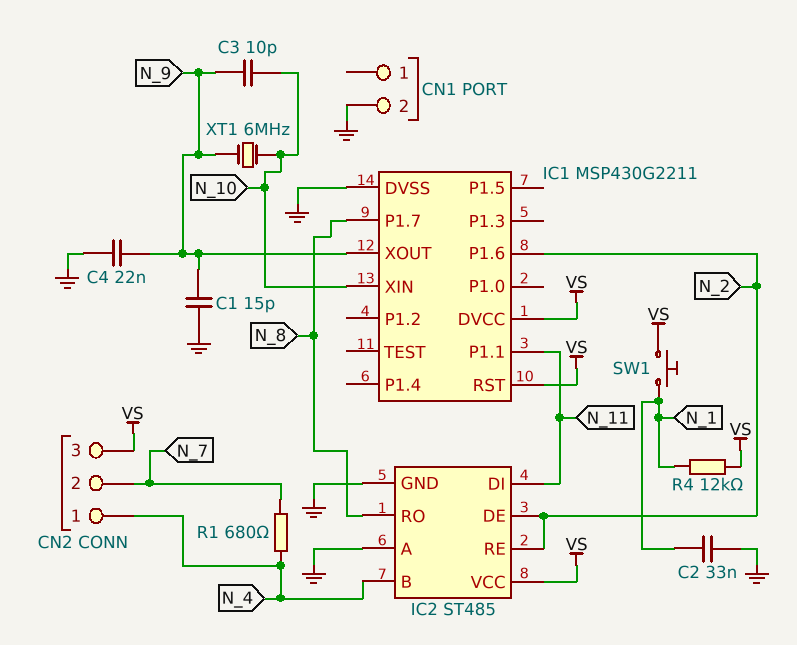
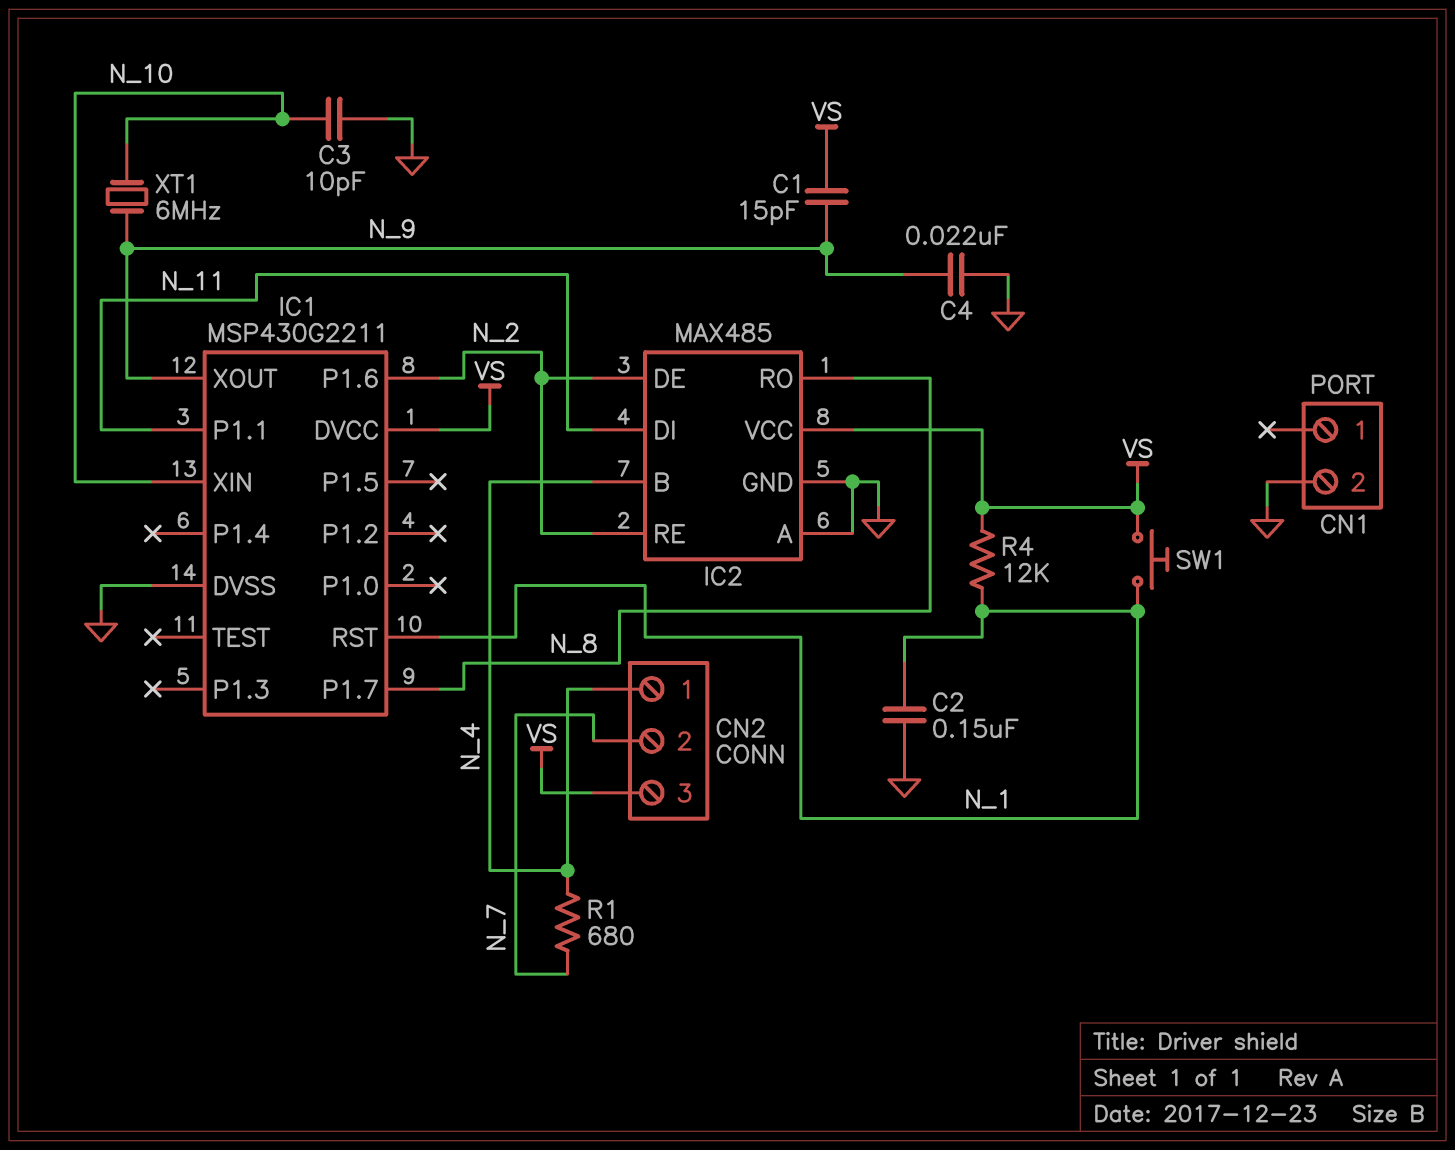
C1: 15pF (GND, N_9) -> 15pF (N_9, VS)
C2: 33nF (GND, N_1) -> 150nF (GND, N_1)
C3: 10pF (N_9, N_10) -> 10pF (GND, N_10)
IC1 pin RST: VS -> N_1
IC2: ST485 -> MAX485

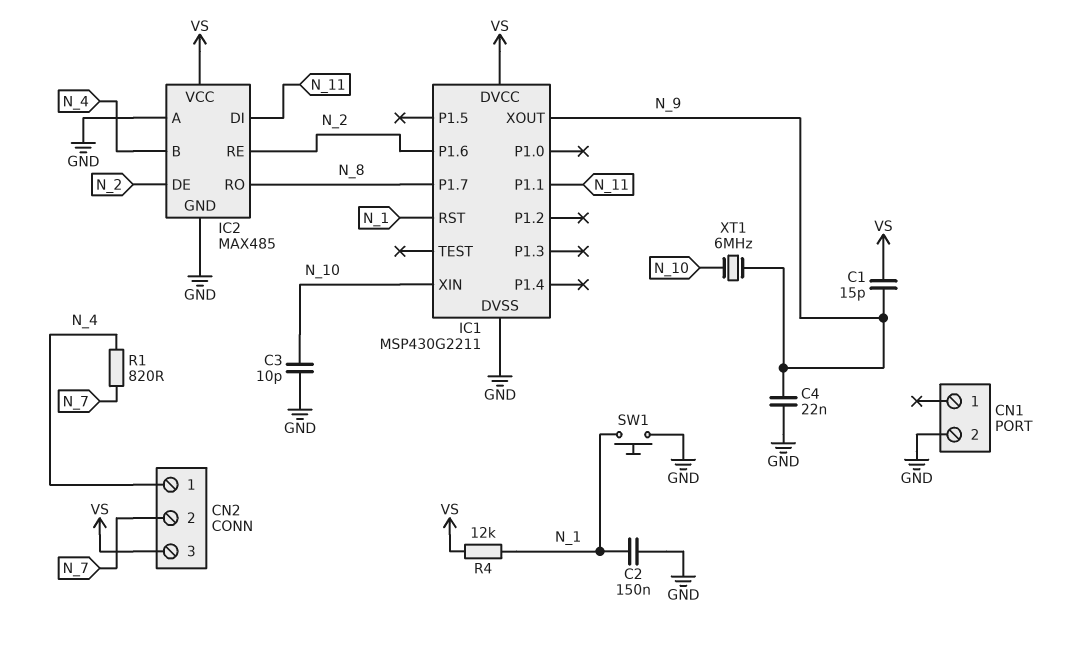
R1: 680 (N_4, N_7) -> 820 (N_4, N_7)
SW1: button (N_1, VS) -> button (GND, N_1)

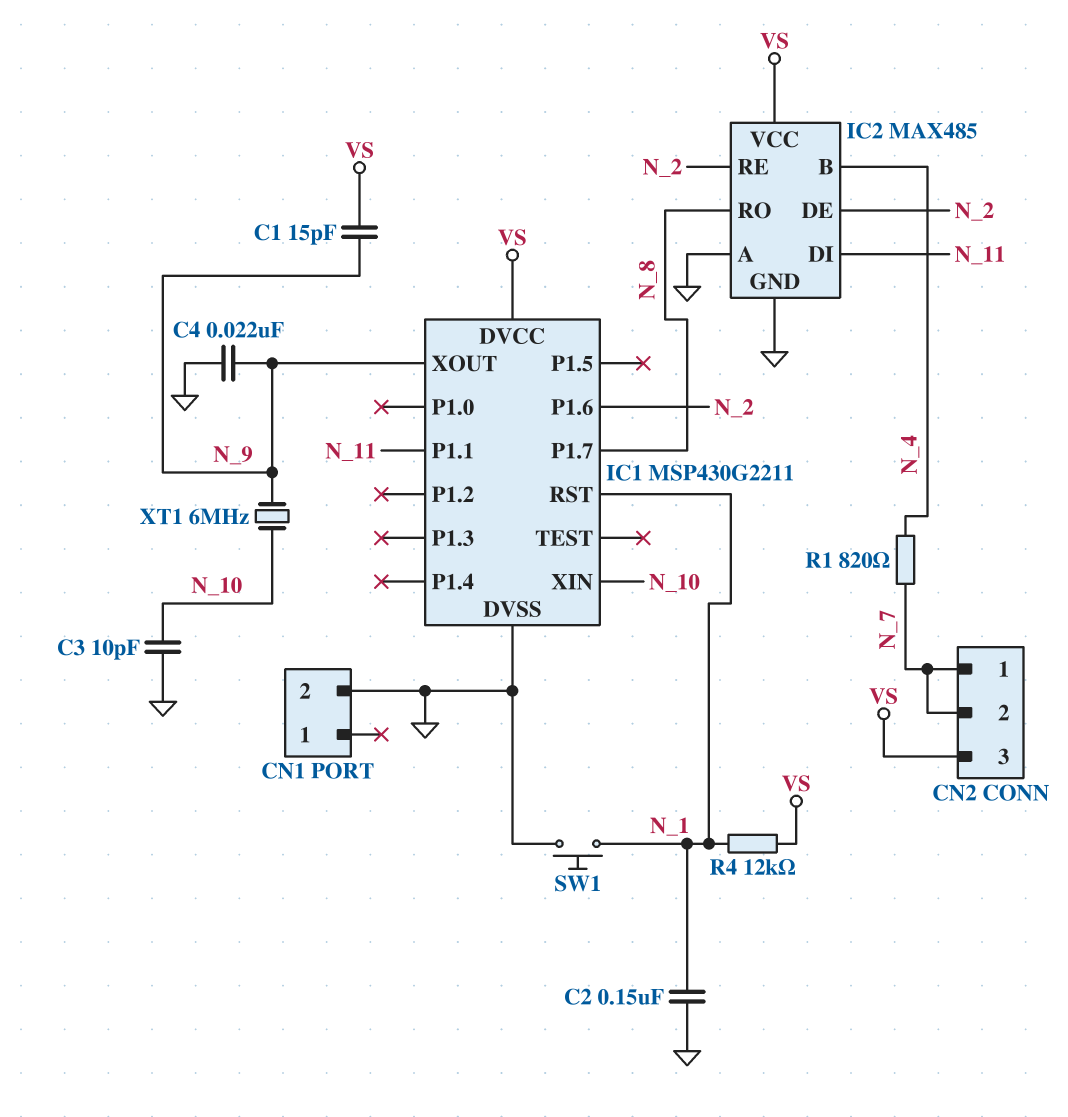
CN2 pin 1: N_4 -> N_7

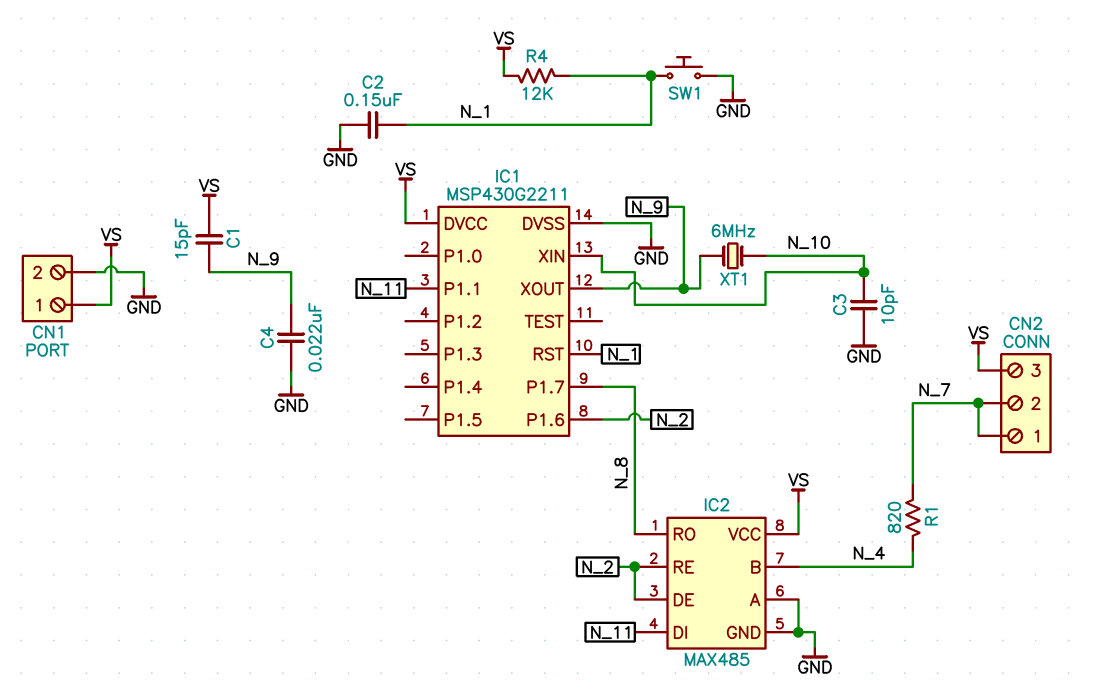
CN1 pin 1: none -> VS

